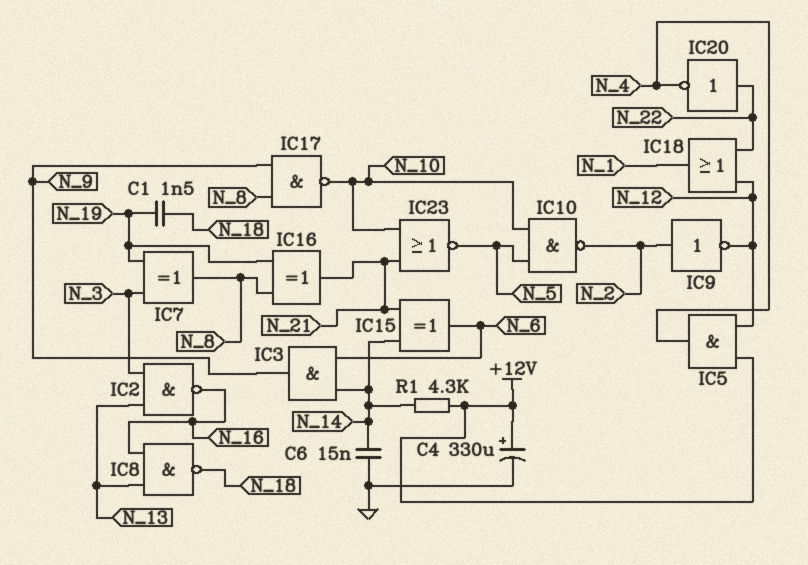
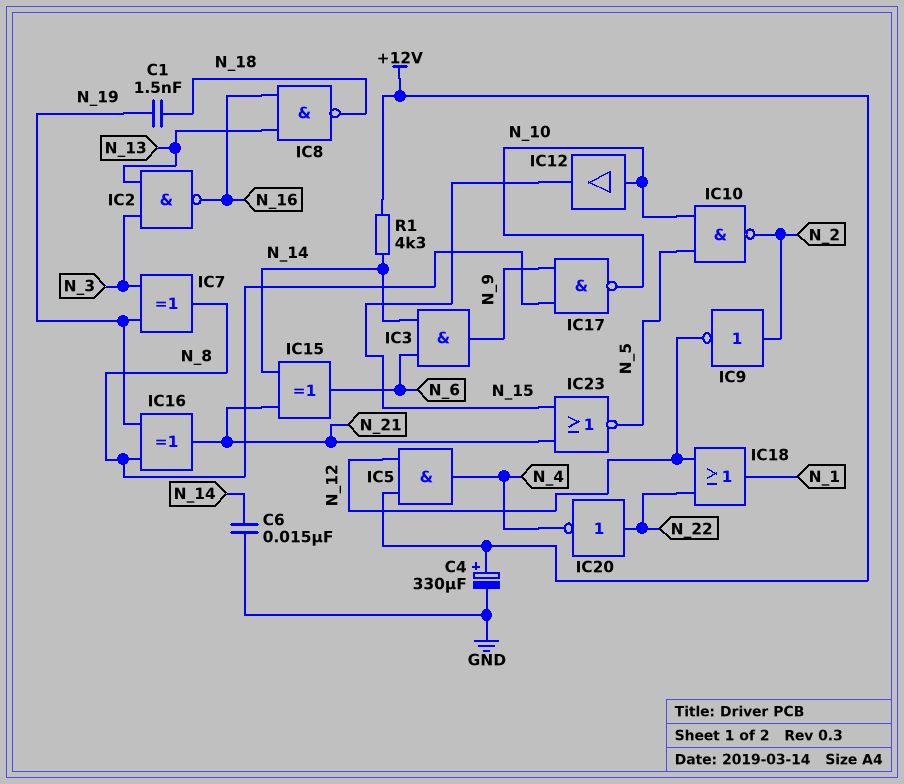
IC12: none -> buffer (in N_10, out N_15)
IC23: NOR (in N_10, in N_21, out N_5) -> NOR (in N_15, in N_21, out N_5)

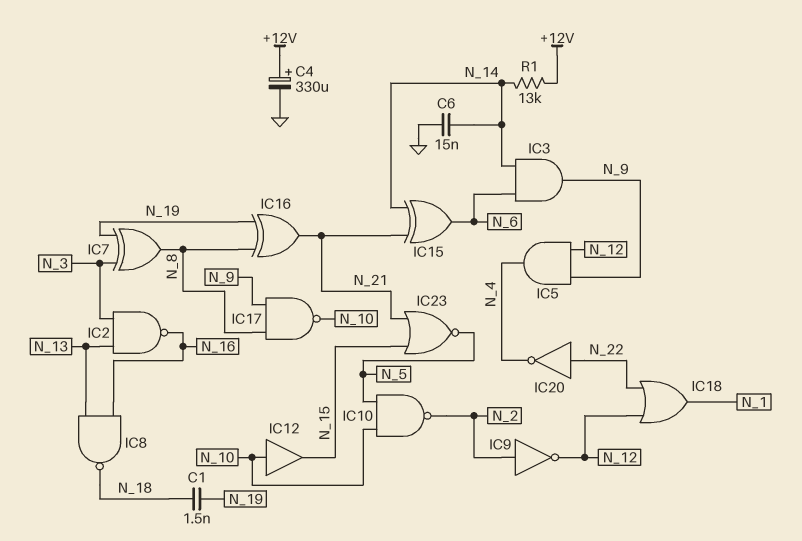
IC5: AND (in +12V, in N_12, out N_4) -> AND (in N_9, in N_12, out N_4)
R1: 4.3k (+12V, N_14) -> 13k (+12V, N_14)

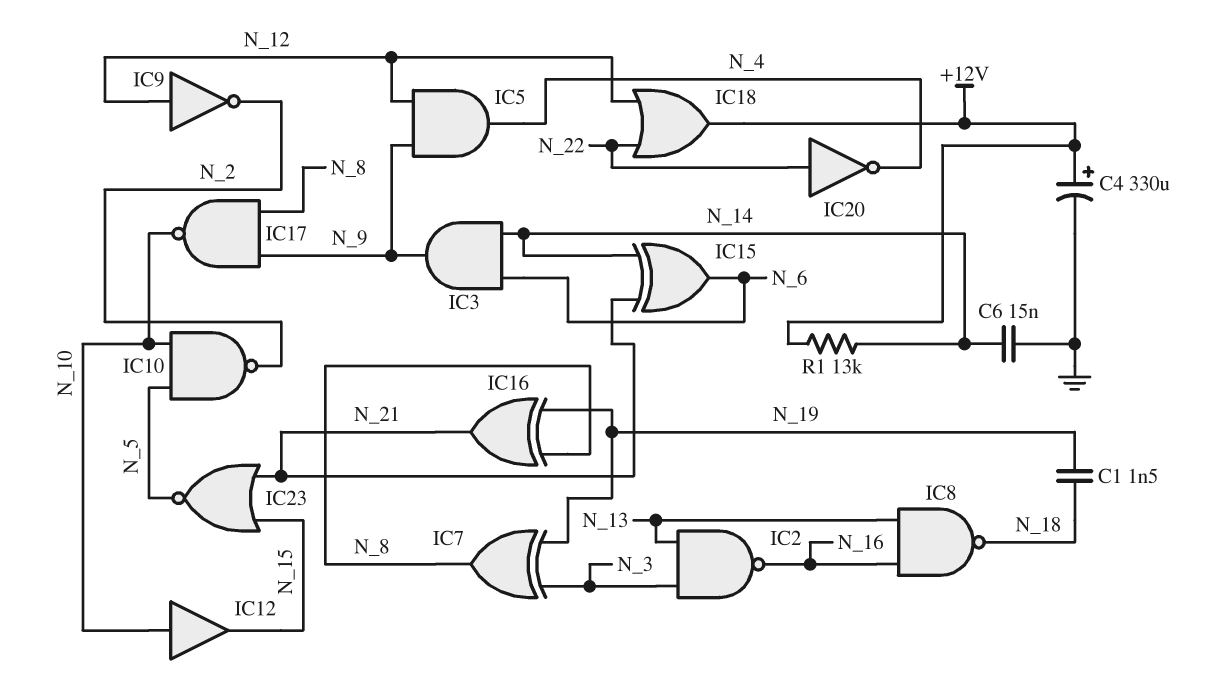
IC9: NOT (in N_2, out N_12) -> NOT (in N_12, out N_2)
IC18: OR (in N_12, in N_22, out N_1) -> OR (in N_12, in N_22, out +12V)

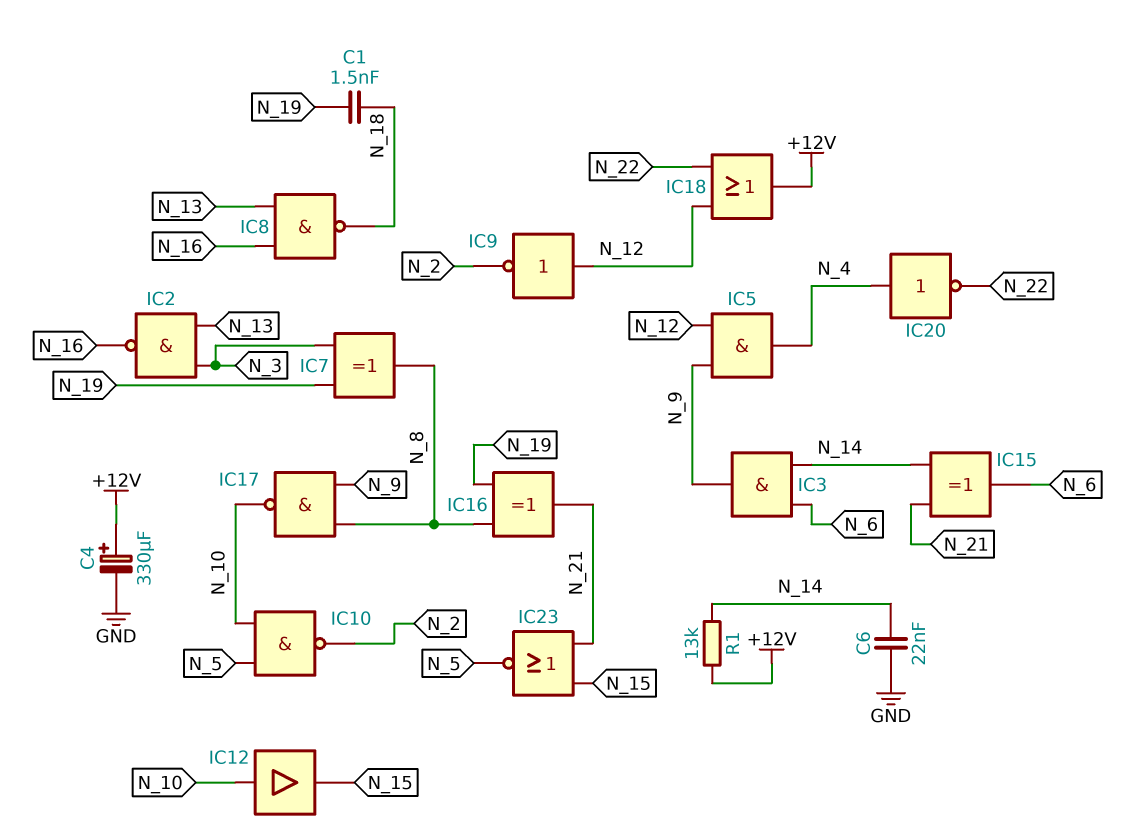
C6: 15nF (GND, N_14) -> 22nF (GND, N_14)
IC20: NOT (in N_22, out N_4) -> NOT (in N_4, out N_22)

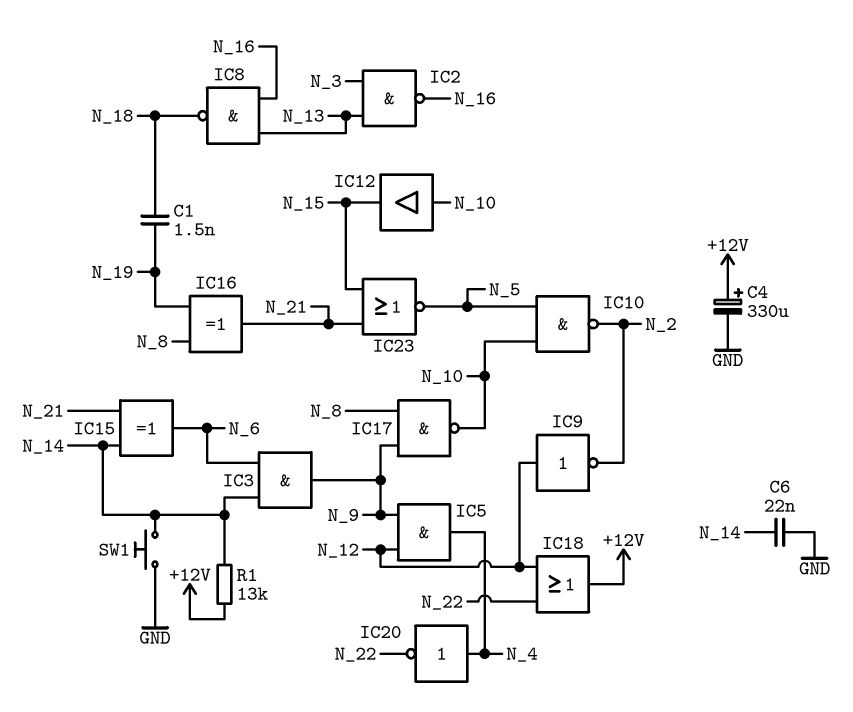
IC7: XOR (in N_3, in N_19, out N_8) -> none
SW1: none -> button (GND, N_14)

